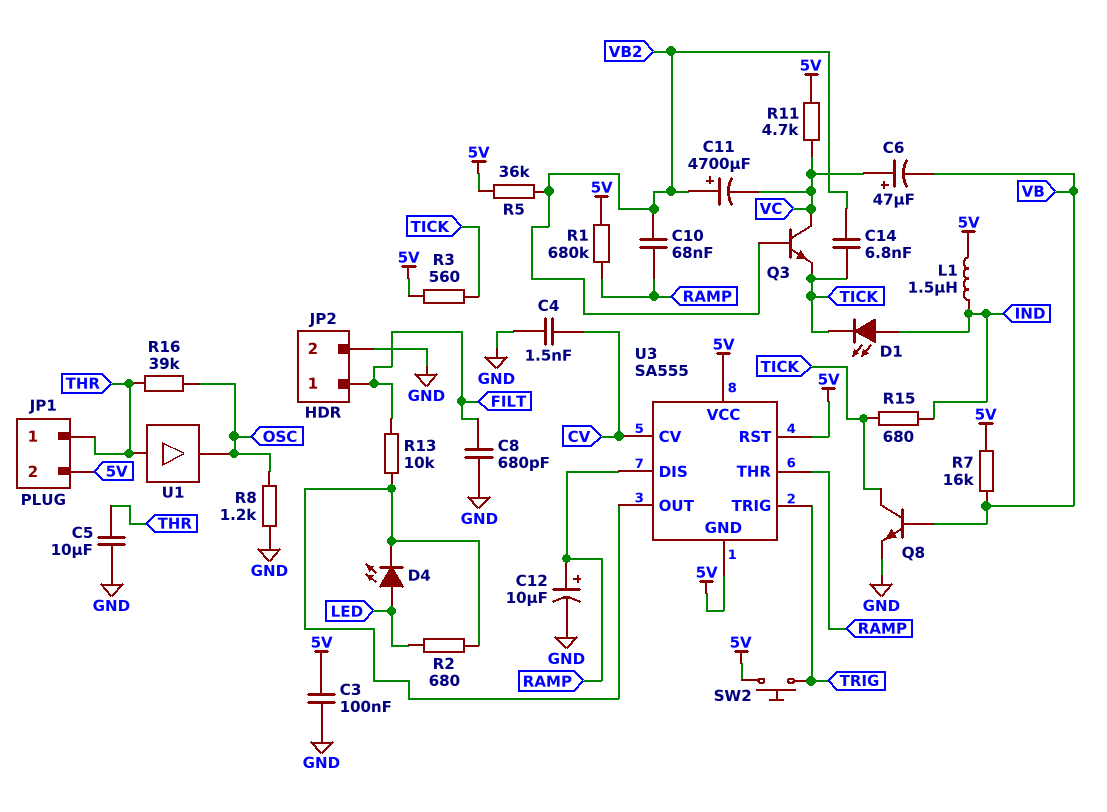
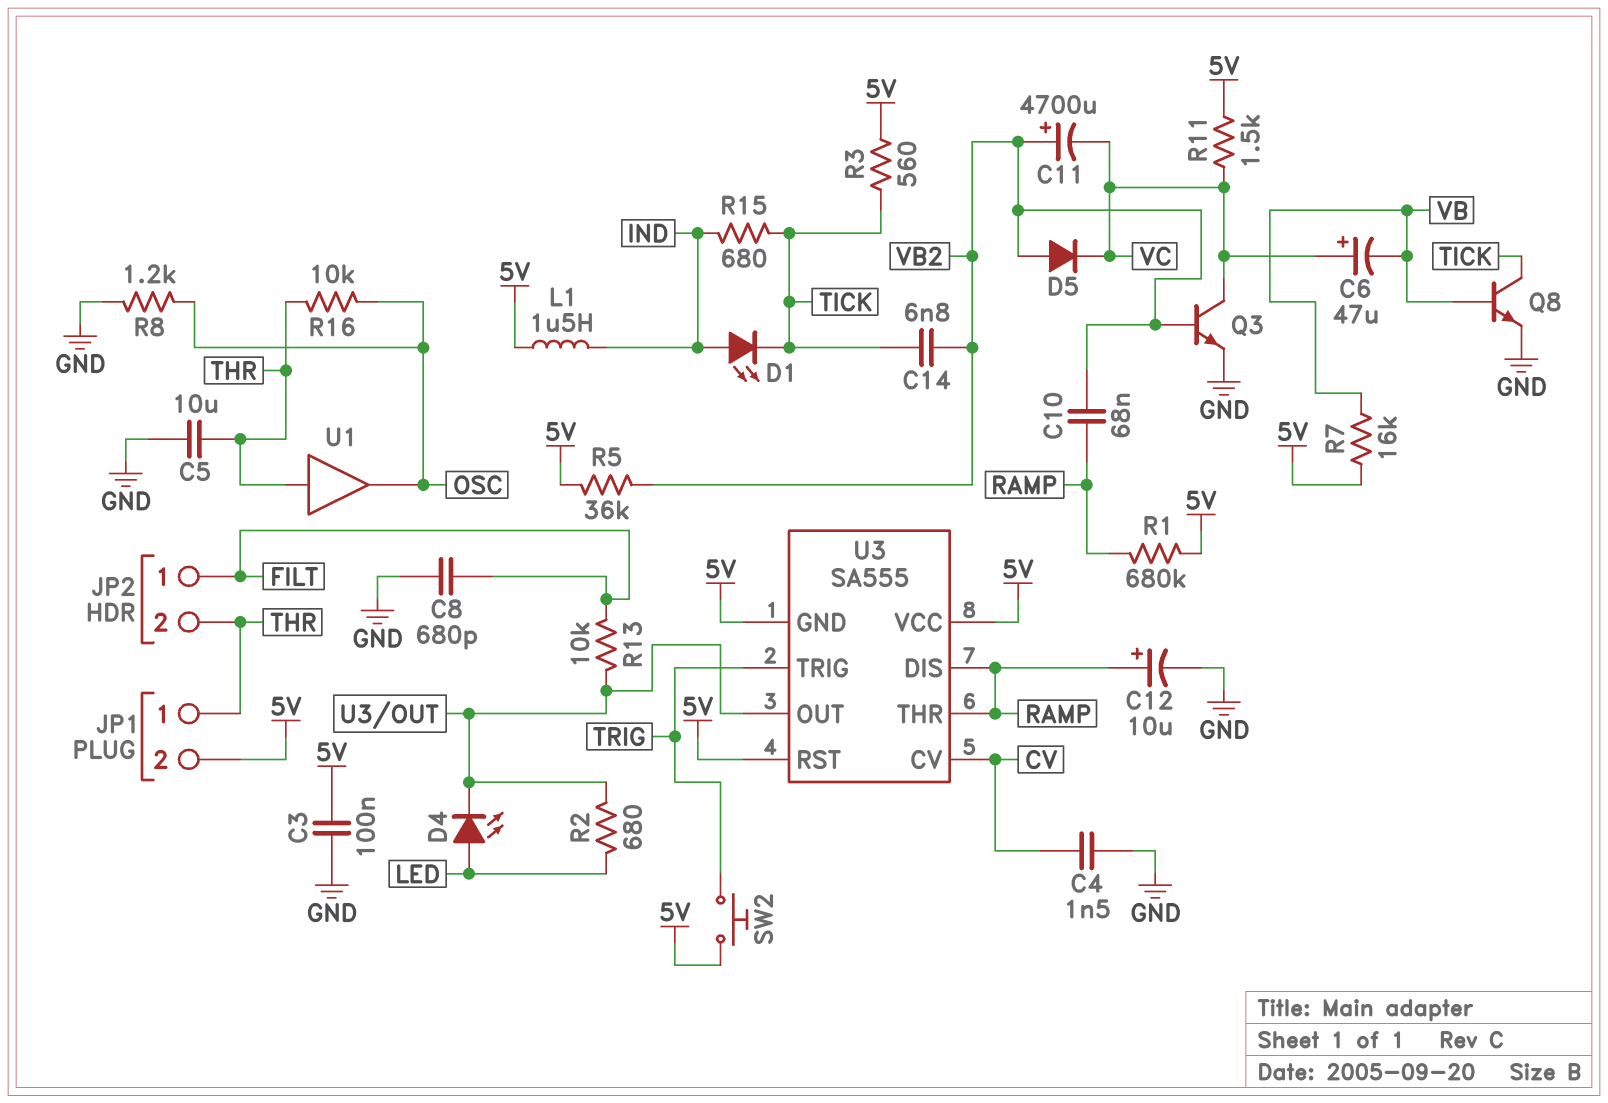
D5: none -> diode (A VB2, K VC)
JP2 pin 2: GND -> THR
Q3: NPN (B VB2, C VC, E TICK) -> NPN (B VB2, C VC, E GND)
R11: 4.7k (5V, VC) -> 1.5k (5V, VC)
R16: 39k (OSC, THR) -> 10k (OSC, THR)

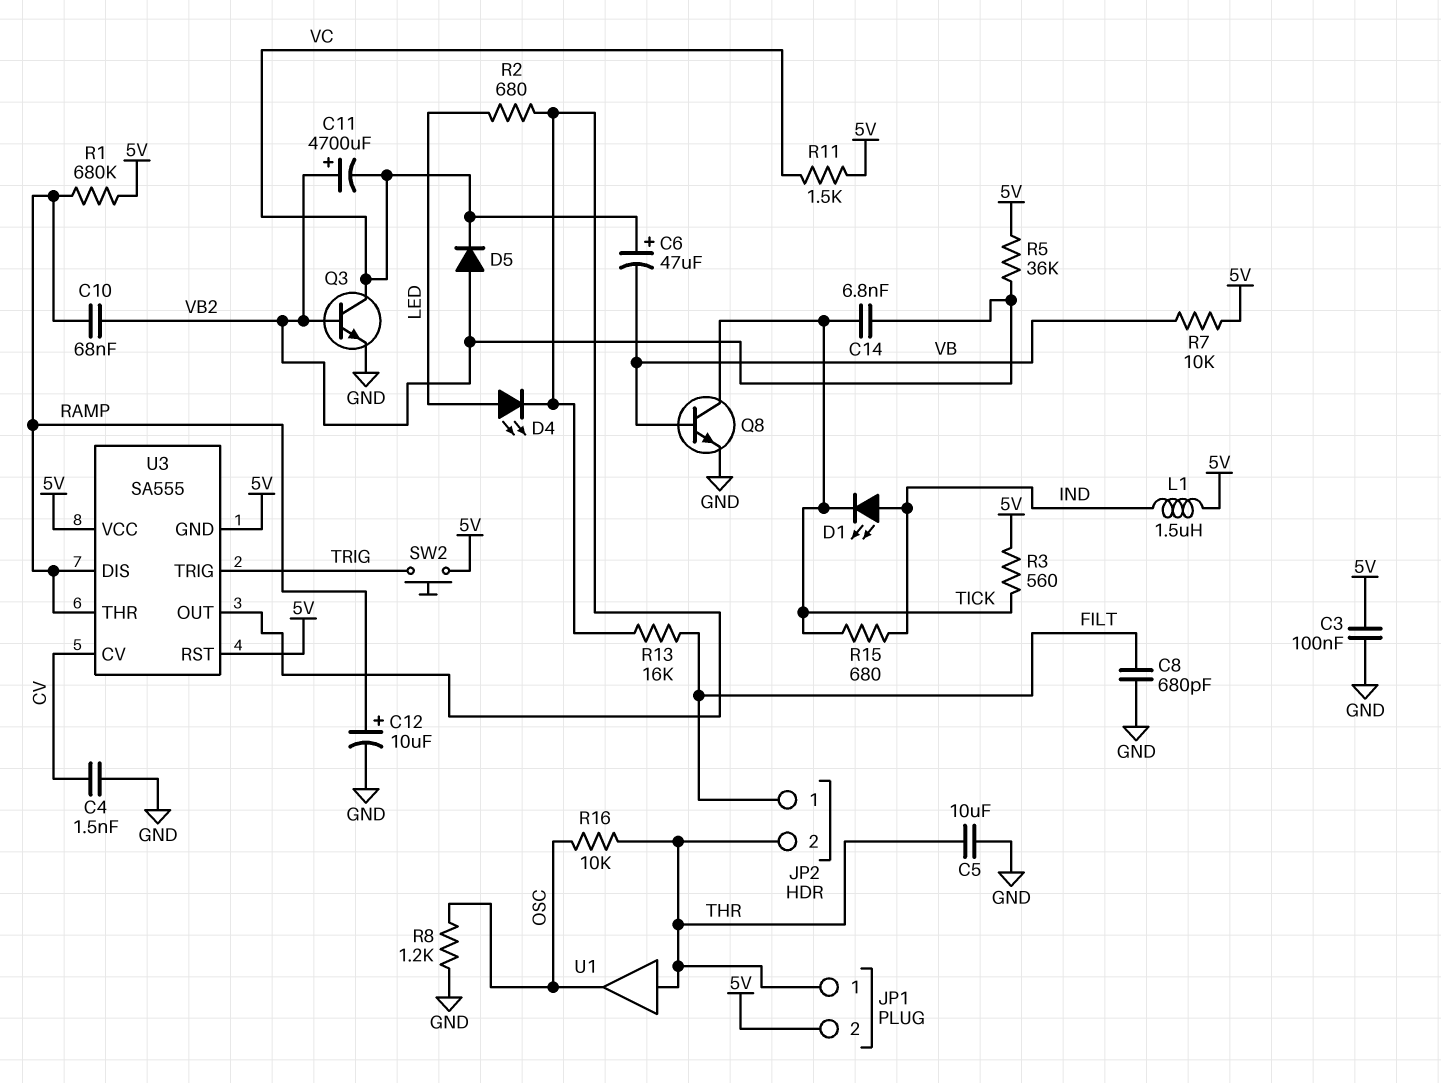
R7: 16k (5V, VB) -> 10k (5V, VB)
R13: 10k (FILT, U3/OUT) -> 16k (FILT, U3/OUT)

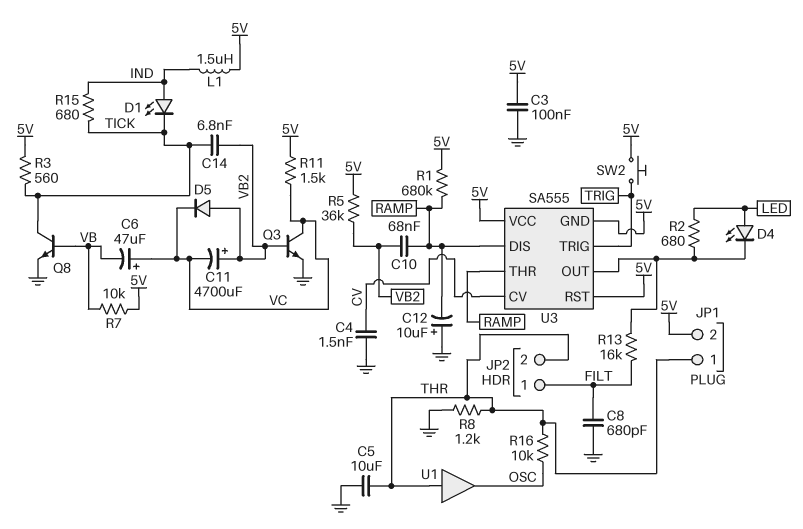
C12: 10uF (plus RAMP, minus GND) -> 10uF (plus GND, minus RAMP)
R8: 1.2k (GND, OSC) -> 1.2k (GND, THR)

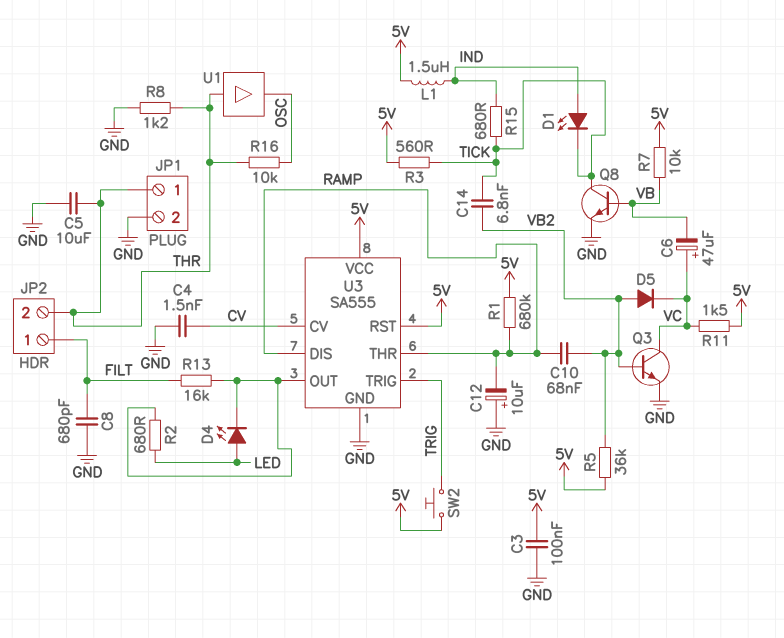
C11: 4700uF (plus VB2, minus VC) -> none
JP1 pin 2: 5V -> GND
U3 pin GND: 5V -> GND

